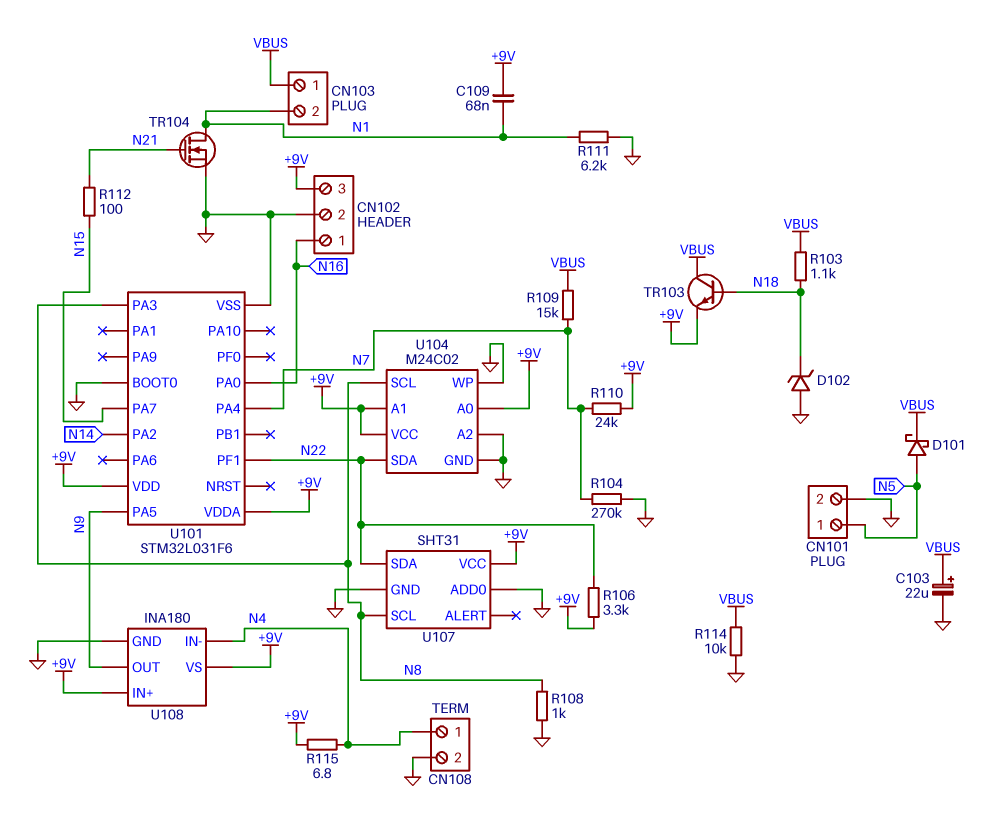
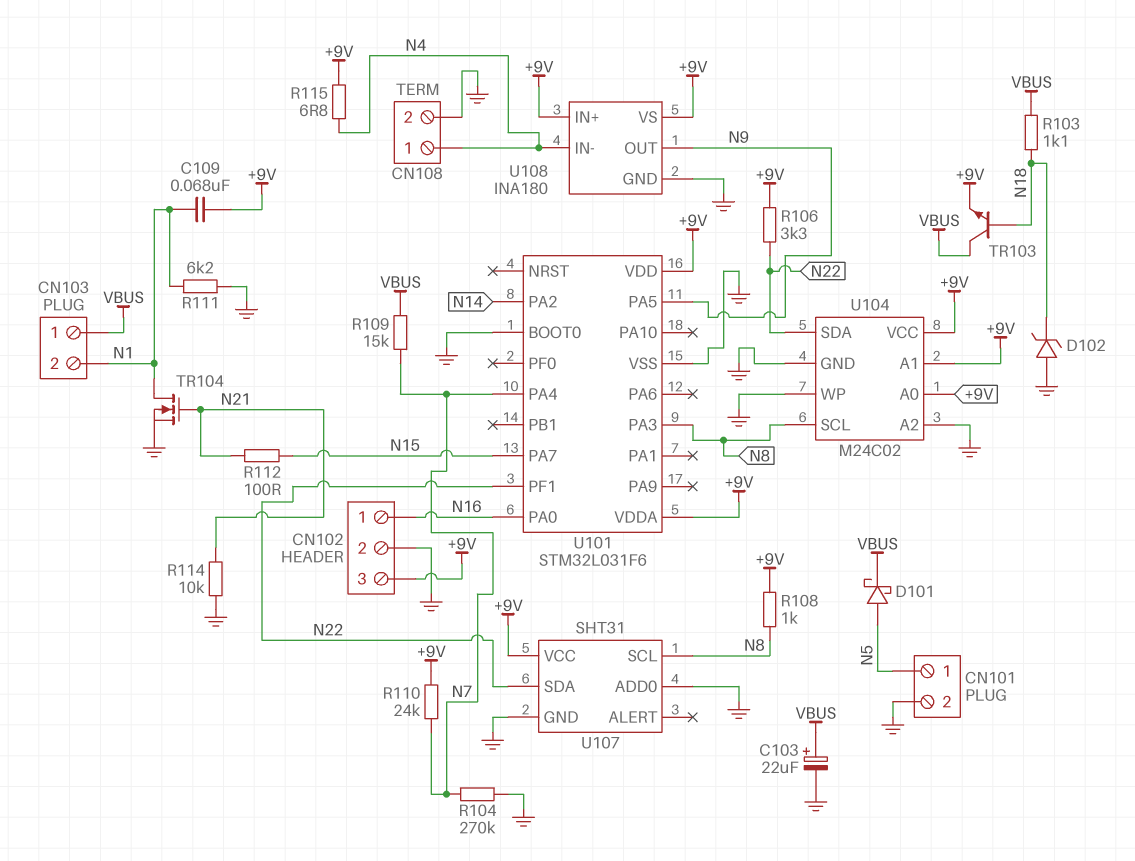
R108: 1k (GND, N8) -> 1k (+9V, N8)
R114: 10k (GND, VBUS) -> 10k (GND, N21)

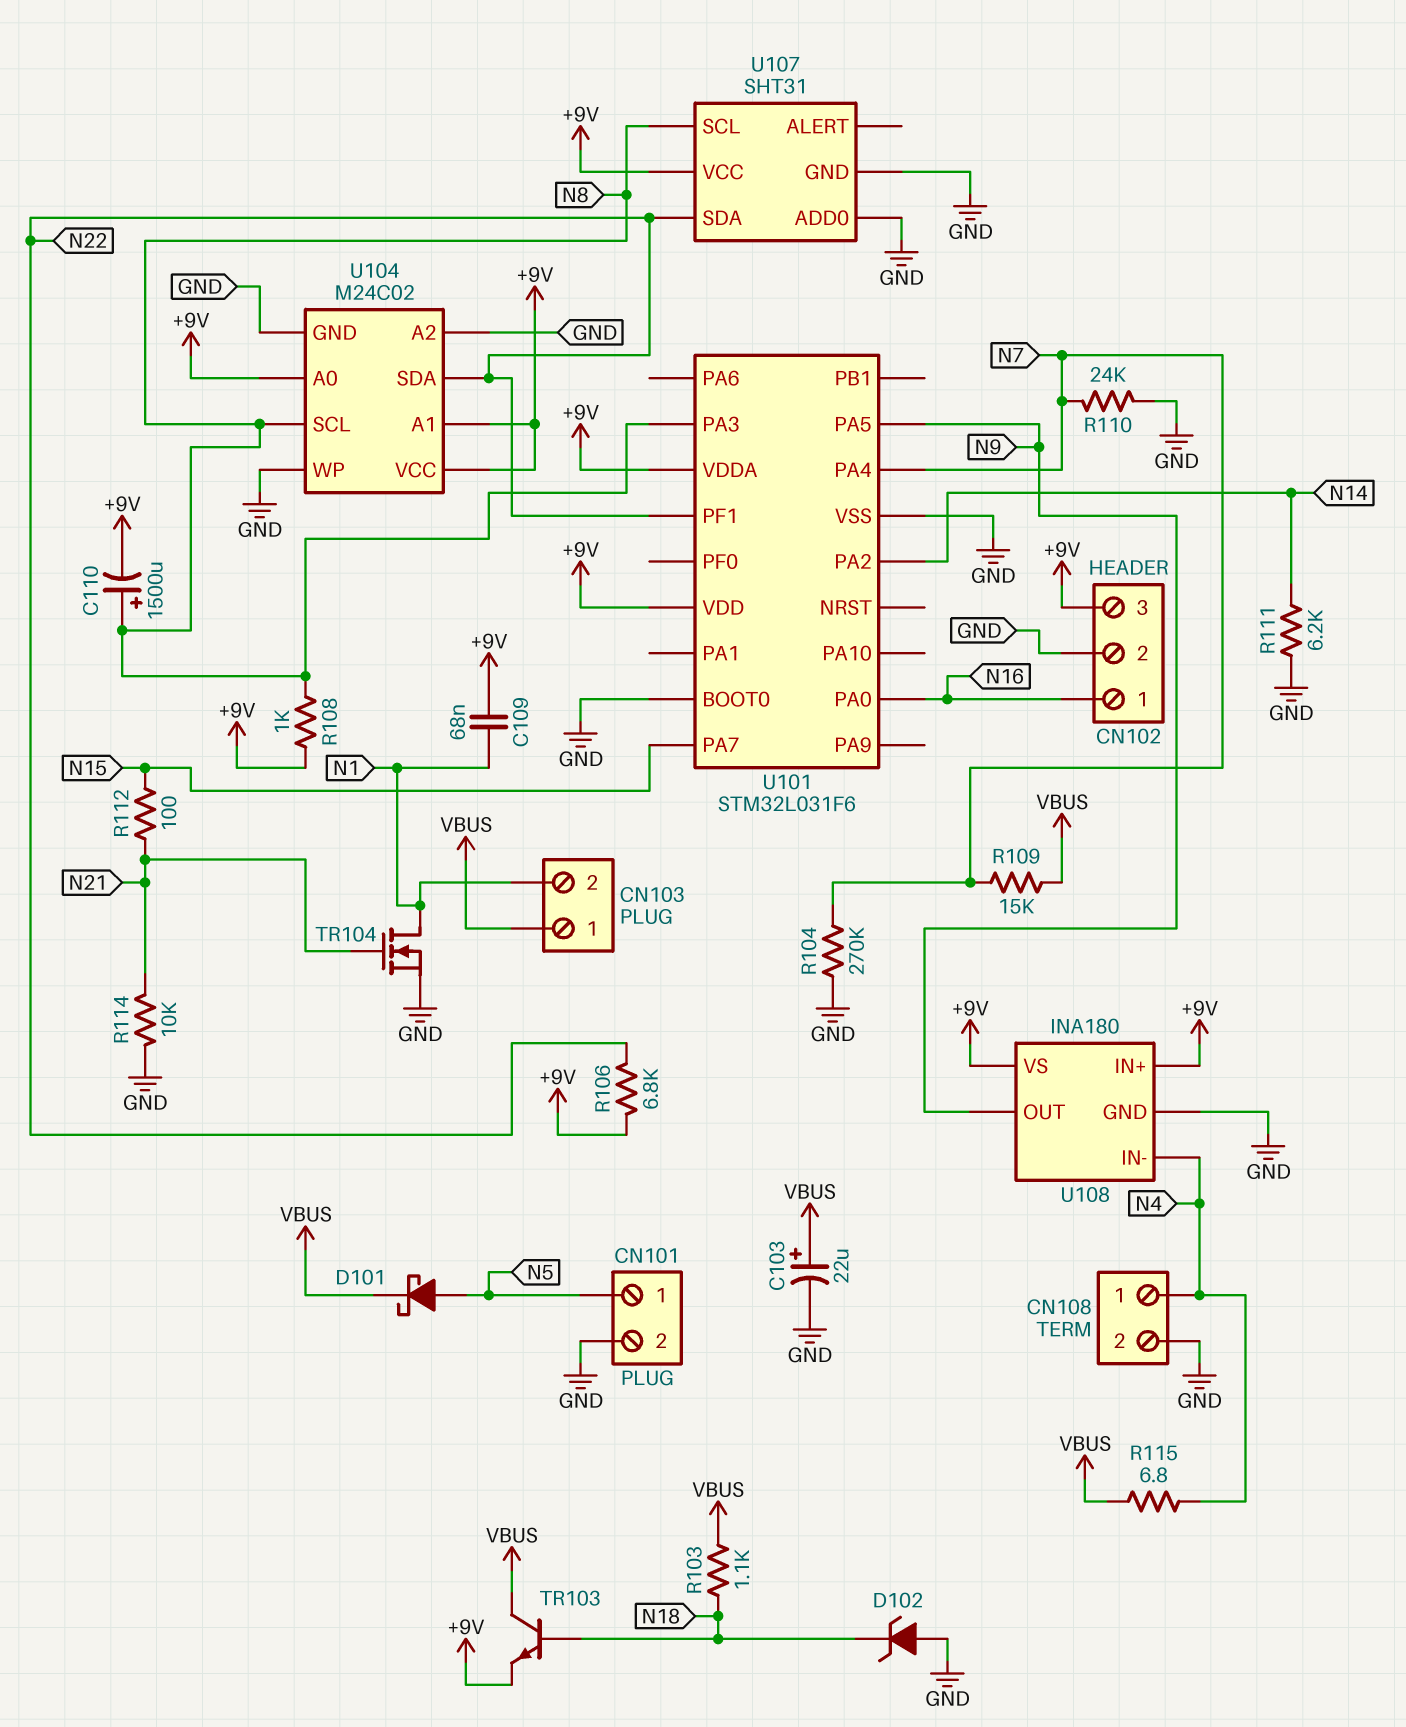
C110: none -> 1500uF (plus N8, minus +9V)
R106: 3.3k (+9V, N22) -> 6.8k (+9V, N22)
R110: 24k (+9V, N7) -> 24k (GND, N7)
R111: 6.2k (GND, N1) -> 6.2k (GND, N14)
R115: 6.8 (+9V, N4) -> 6.8 (N4, VBUS)

